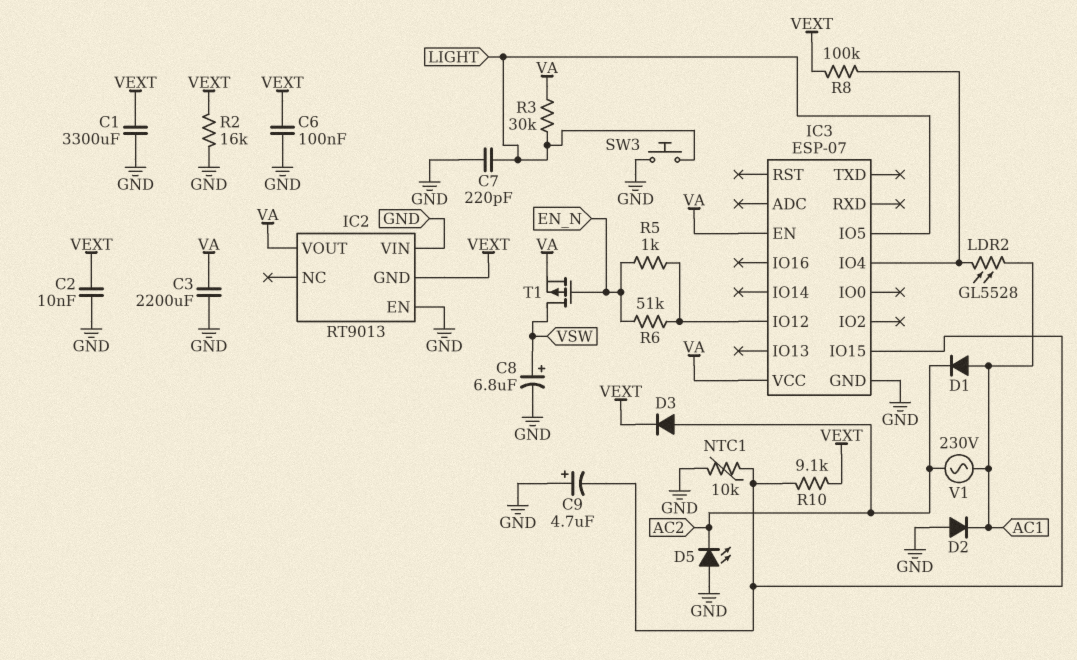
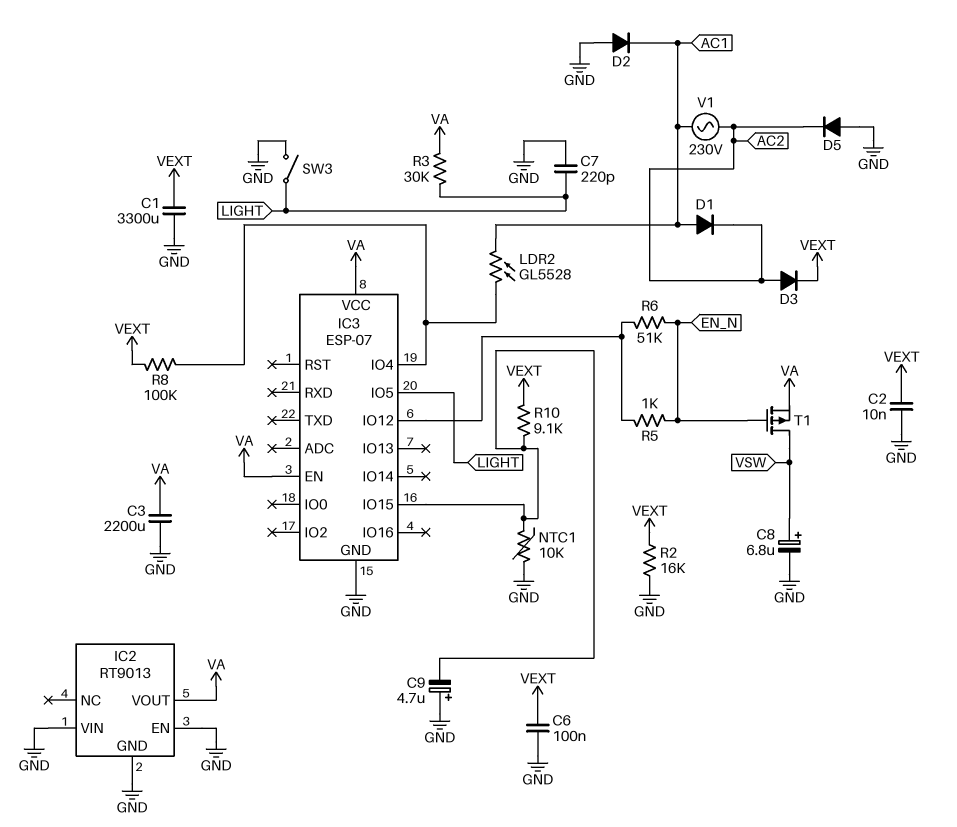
D5: LED (A GND, K AC2) -> diode (A GND, K AC2)
IC2 pin GND: VEXT -> GND
SW3: button (GND, LIGHT) -> switch (GND, LIGHT)

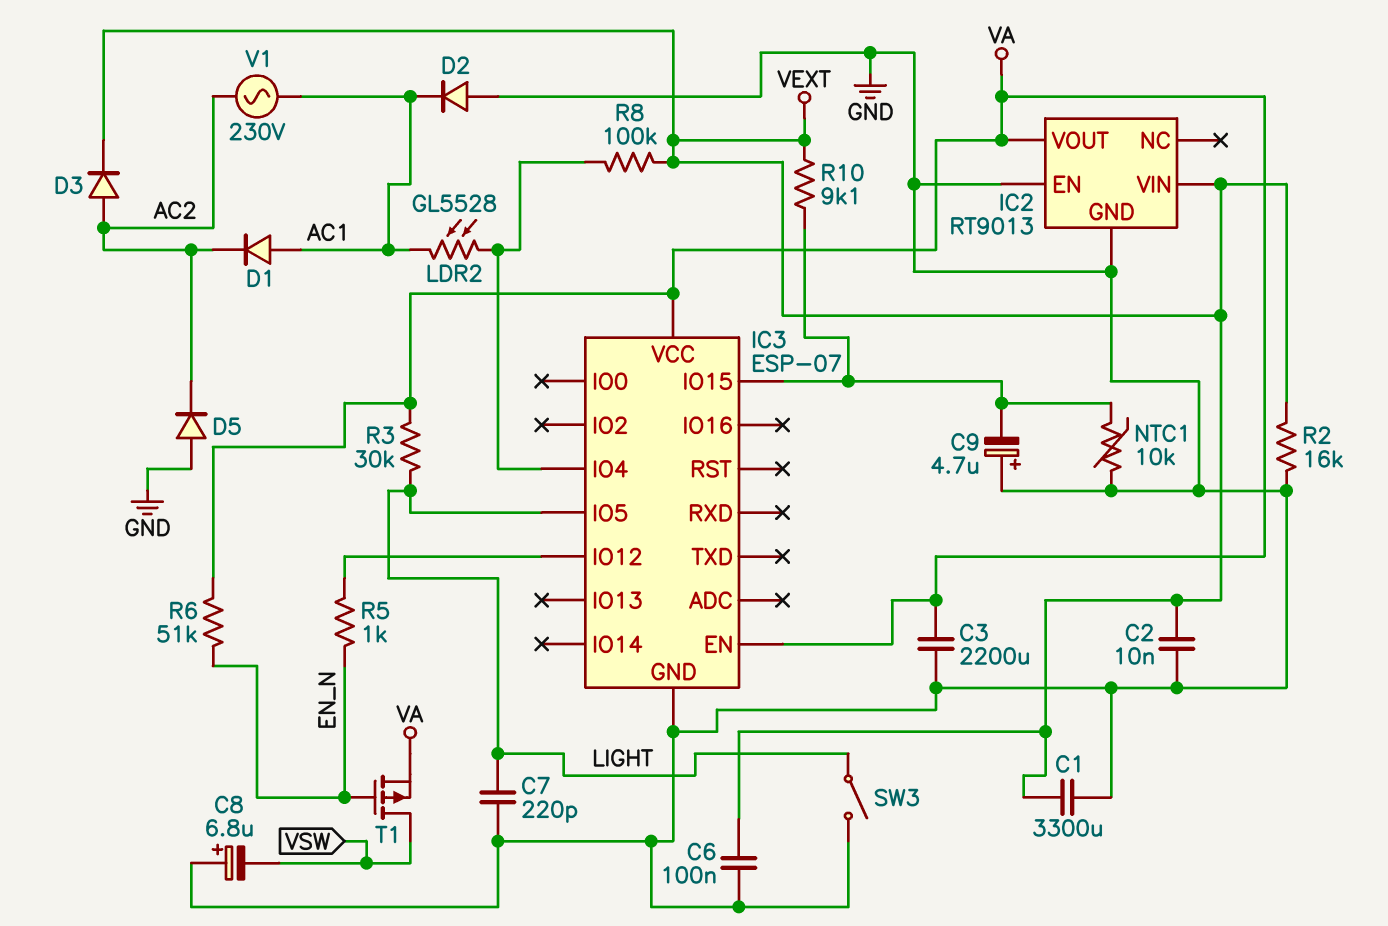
C8: 6.8uF (plus VSW, minus GND) -> 6.8uF (plus GND, minus VSW)
IC2 pin VIN: GND -> VEXT
R6: 51k (EN_N, IC3/IO12) -> 51k (EN_N, VA)

